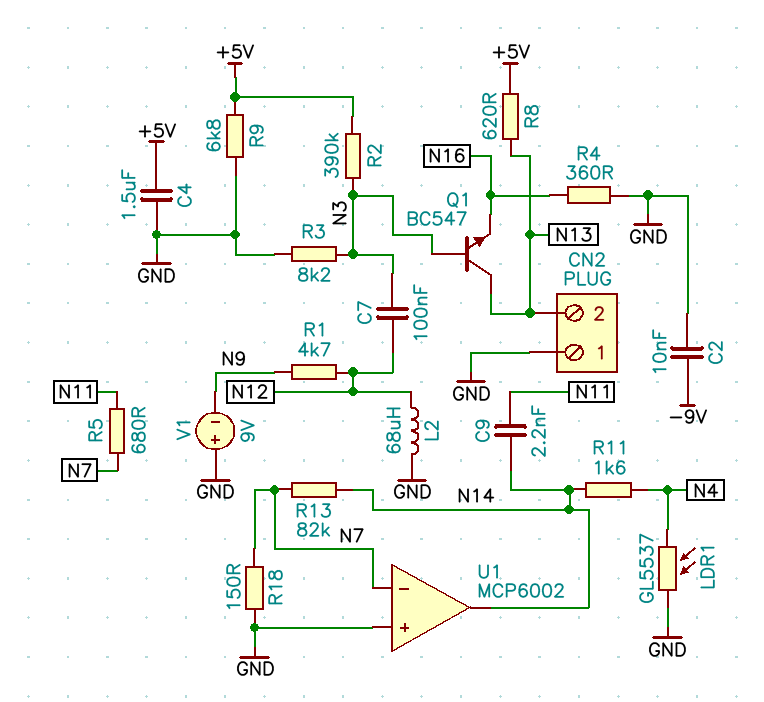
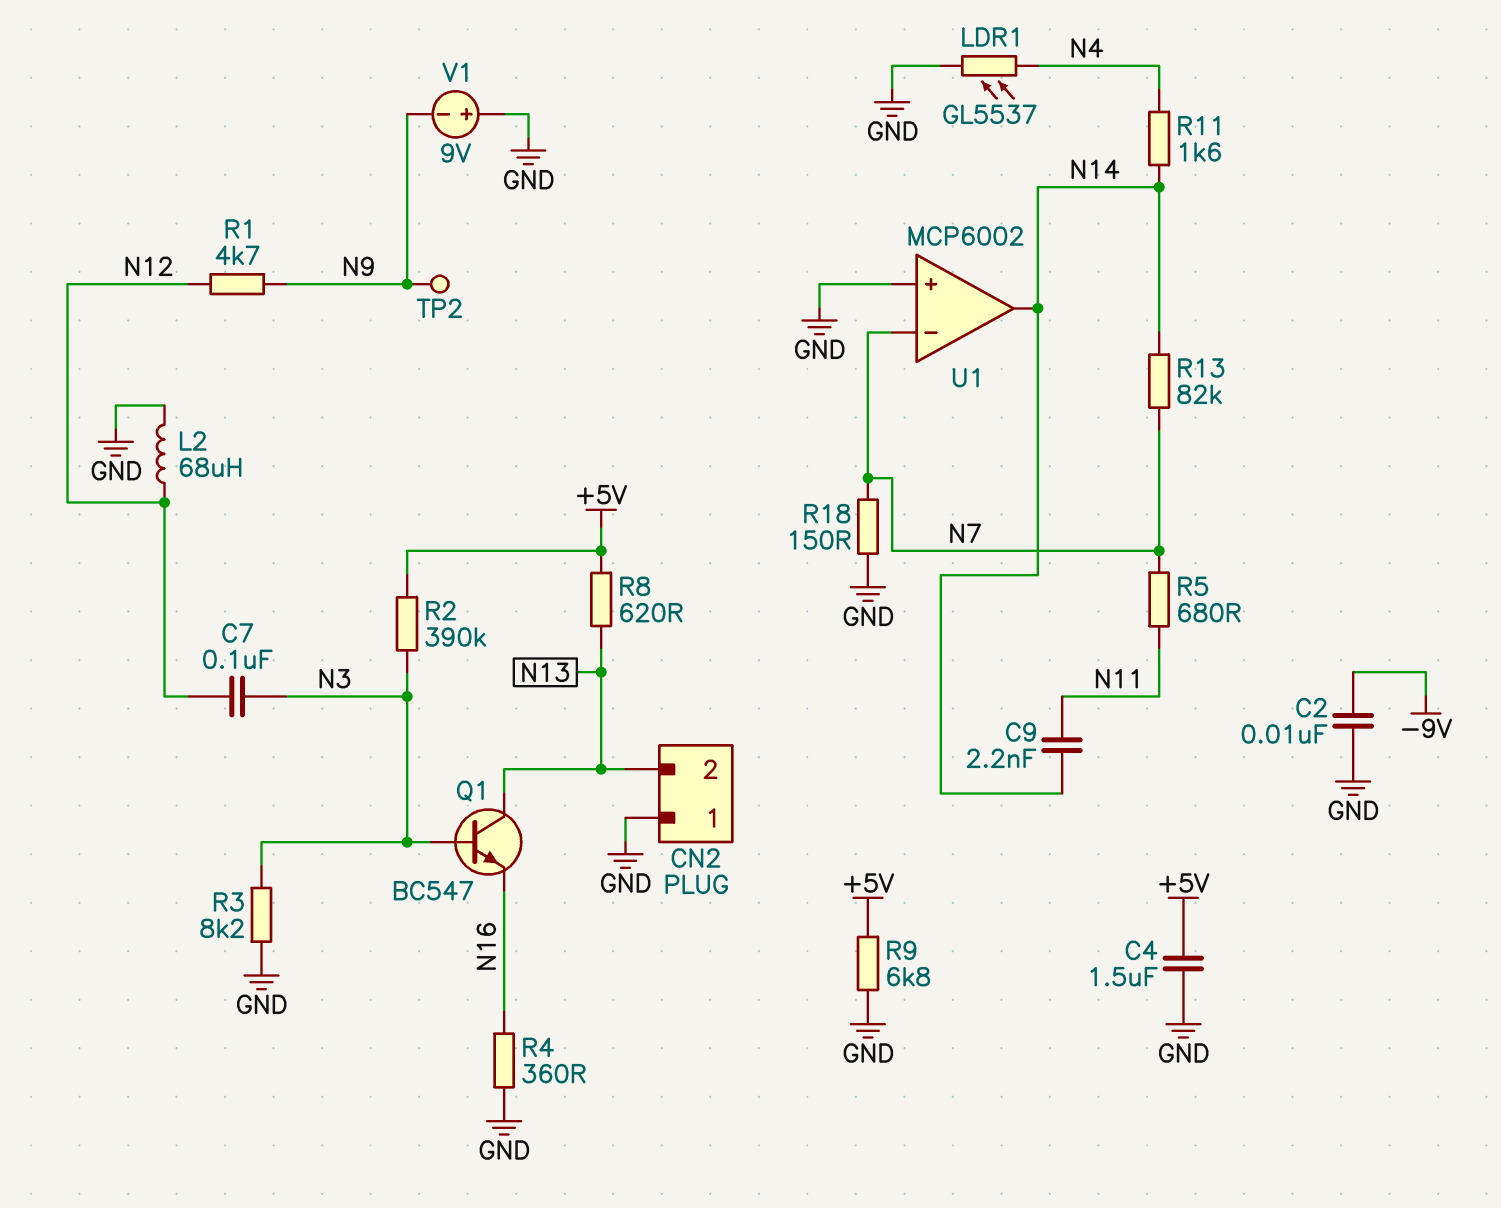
TP2: none -> test point (N9)

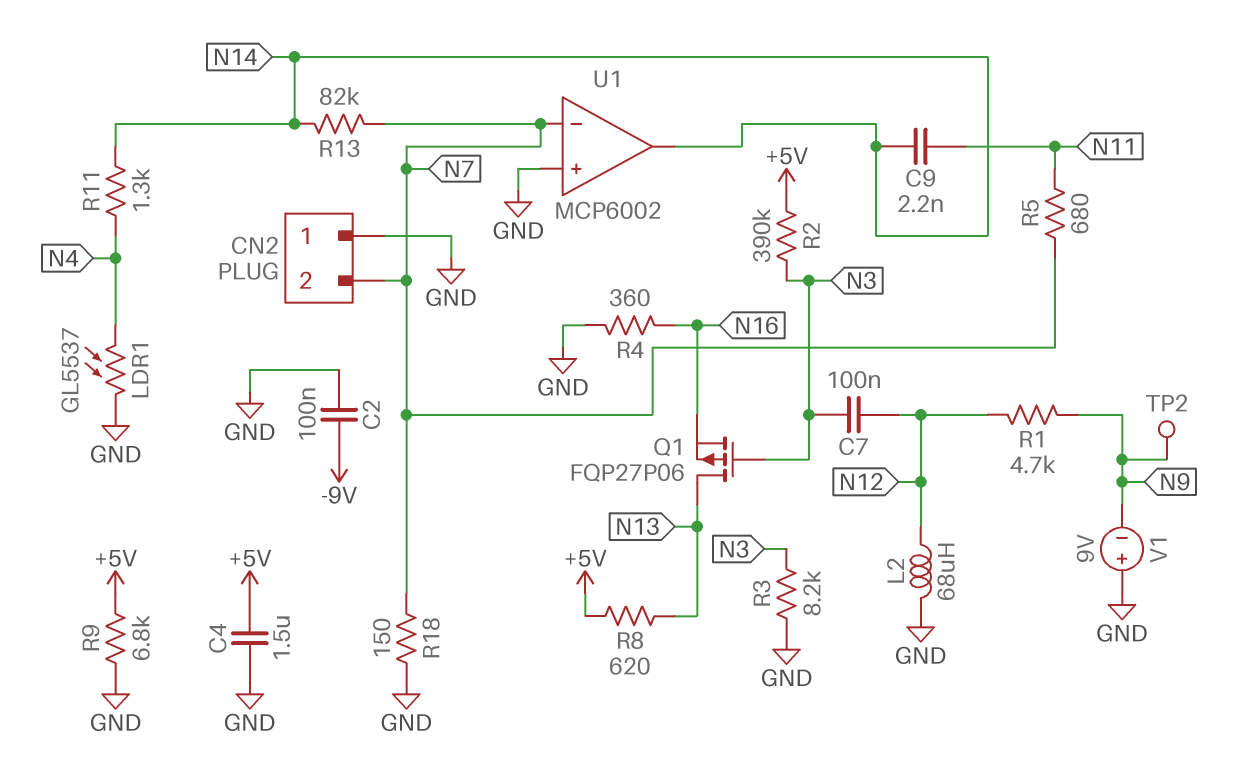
C2: 10nF (-9V, GND) -> 100nF (-9V, GND)
CN2 pin 2: N13 -> N7
Q1: NPN BC547 (B N3, C N13, E N16) -> PMOS FQP27P06 (G N3, D N13, S N16)
R11: 1.6k (N4, N14) -> 1.3k (N4, N14)

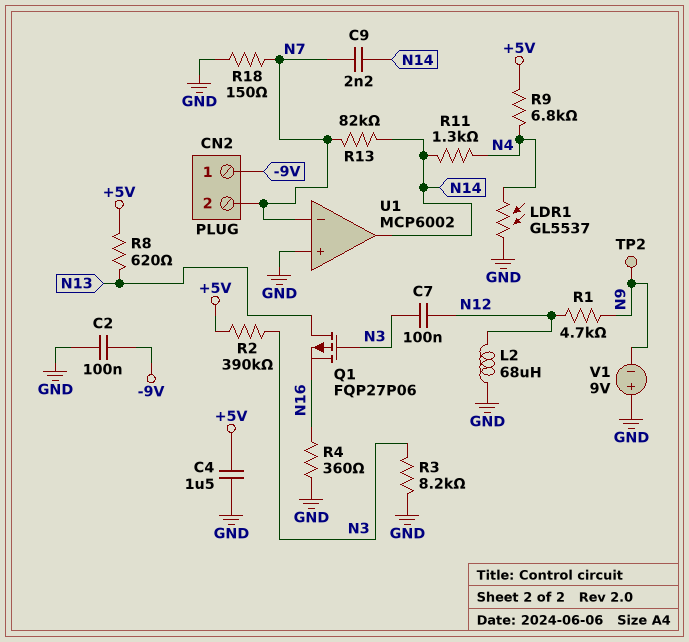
C9: 2.2nF (N11, N14) -> 2.2nF (N7, N14)
CN2 pin 1: GND -> -9V
R5: 680 (N7, N11) -> none
R9: 6.8k (+5V, GND) -> 6.8k (+5V, N4)

